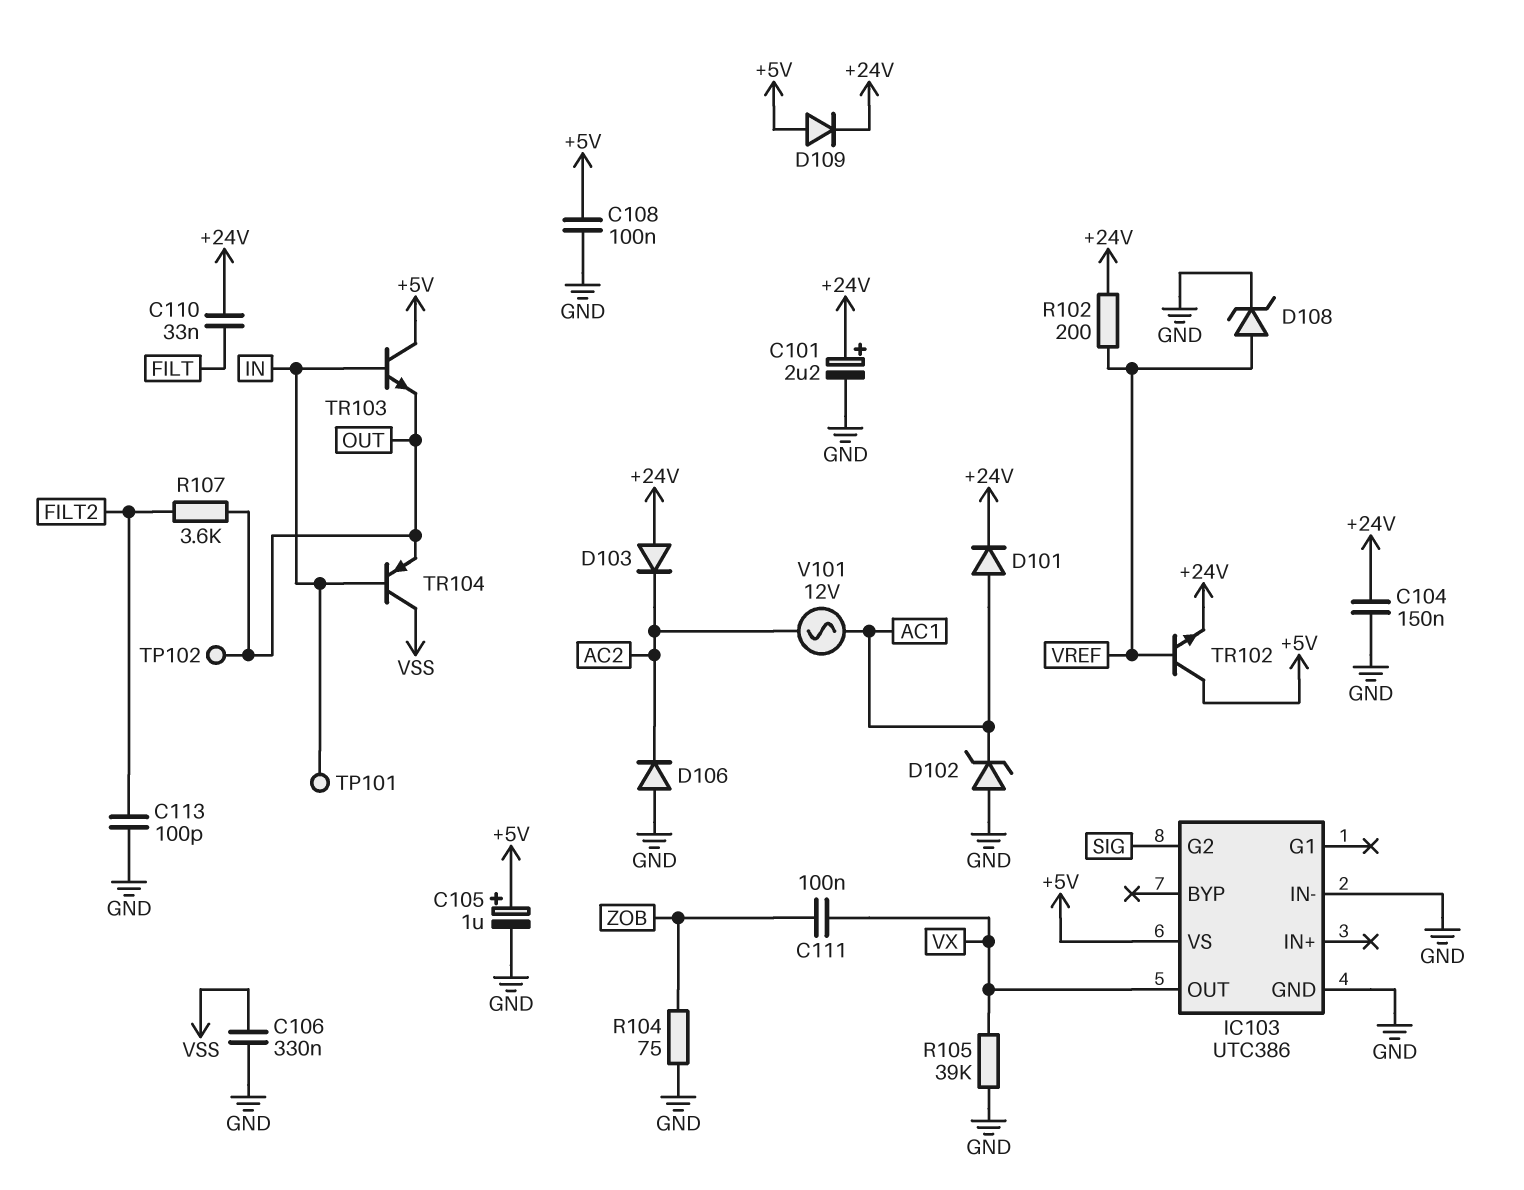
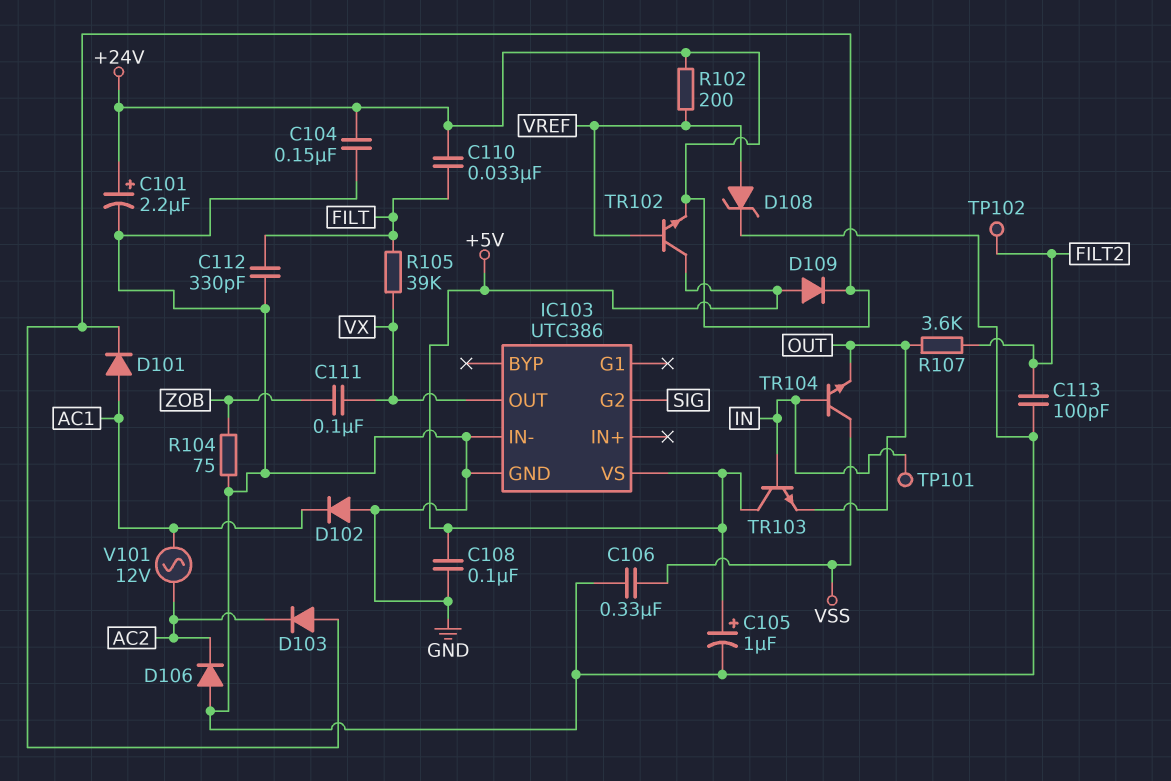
C112: none -> 330pF (FILT, GND)
D102: zener (A GND, K AC1) -> diode (A GND, K AC1)
R105: 39k (GND, VX) -> 39k (FILT, VX)
TP102: test point (OUT) -> test point (FILT2)
TR104: PNP (B IN, C VSS, E OUT) -> NPN (B IN, C VSS, E OUT)

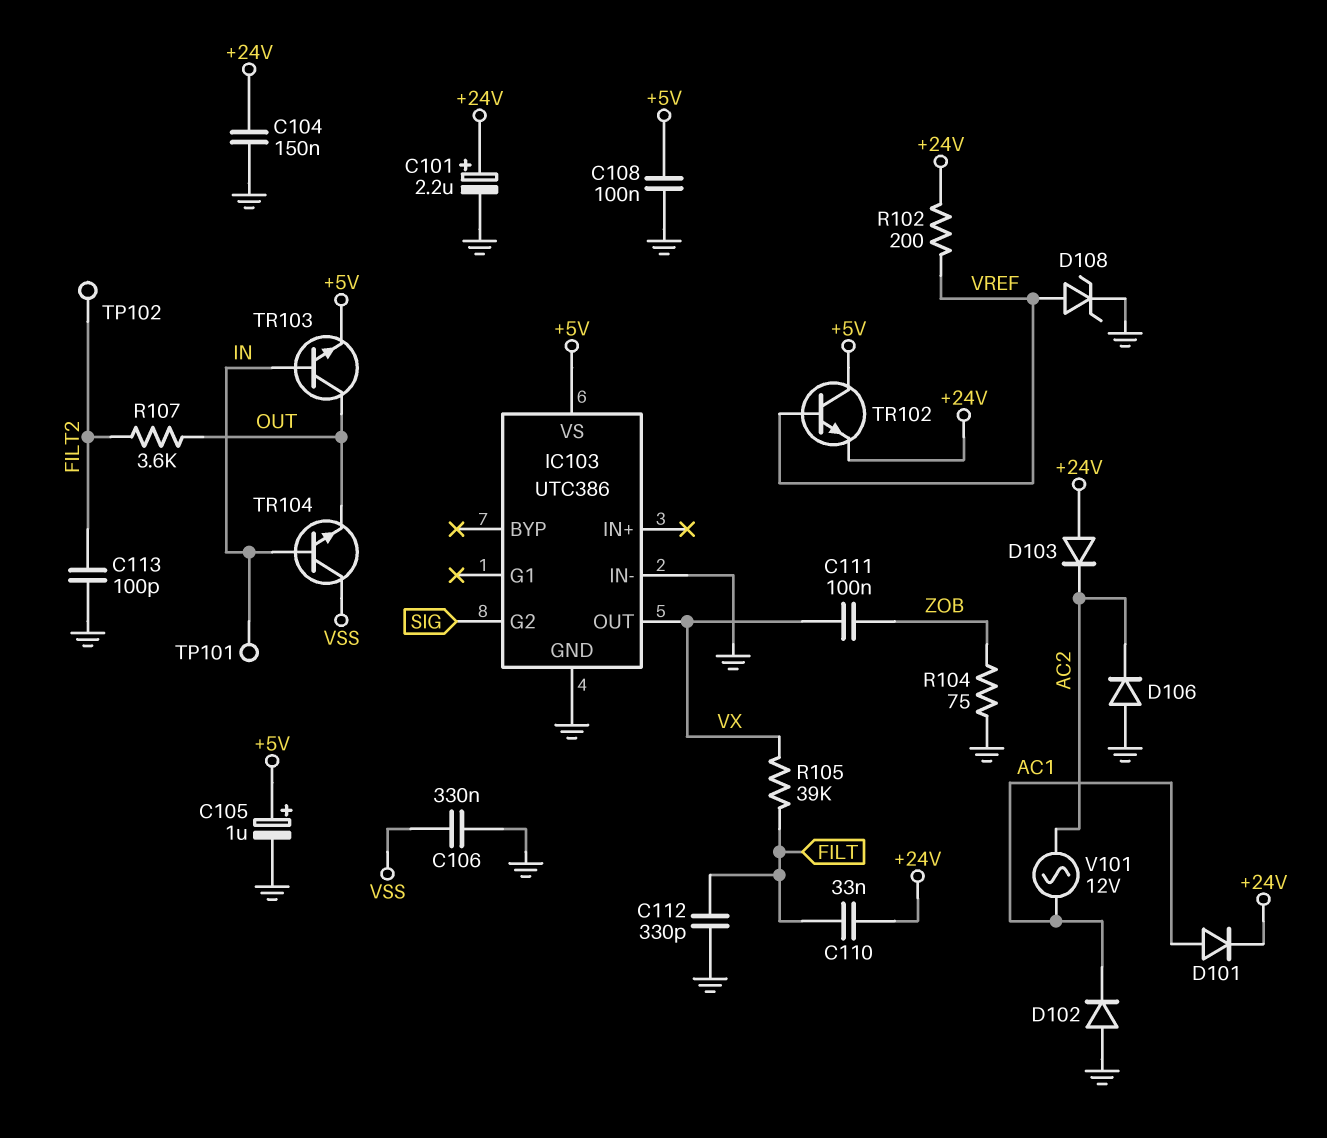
D109: diode (A +5V, K +24V) -> none
TR103: NPN (B IN, C +5V, E OUT) -> NPN (B IN, C OUT, E +5V)

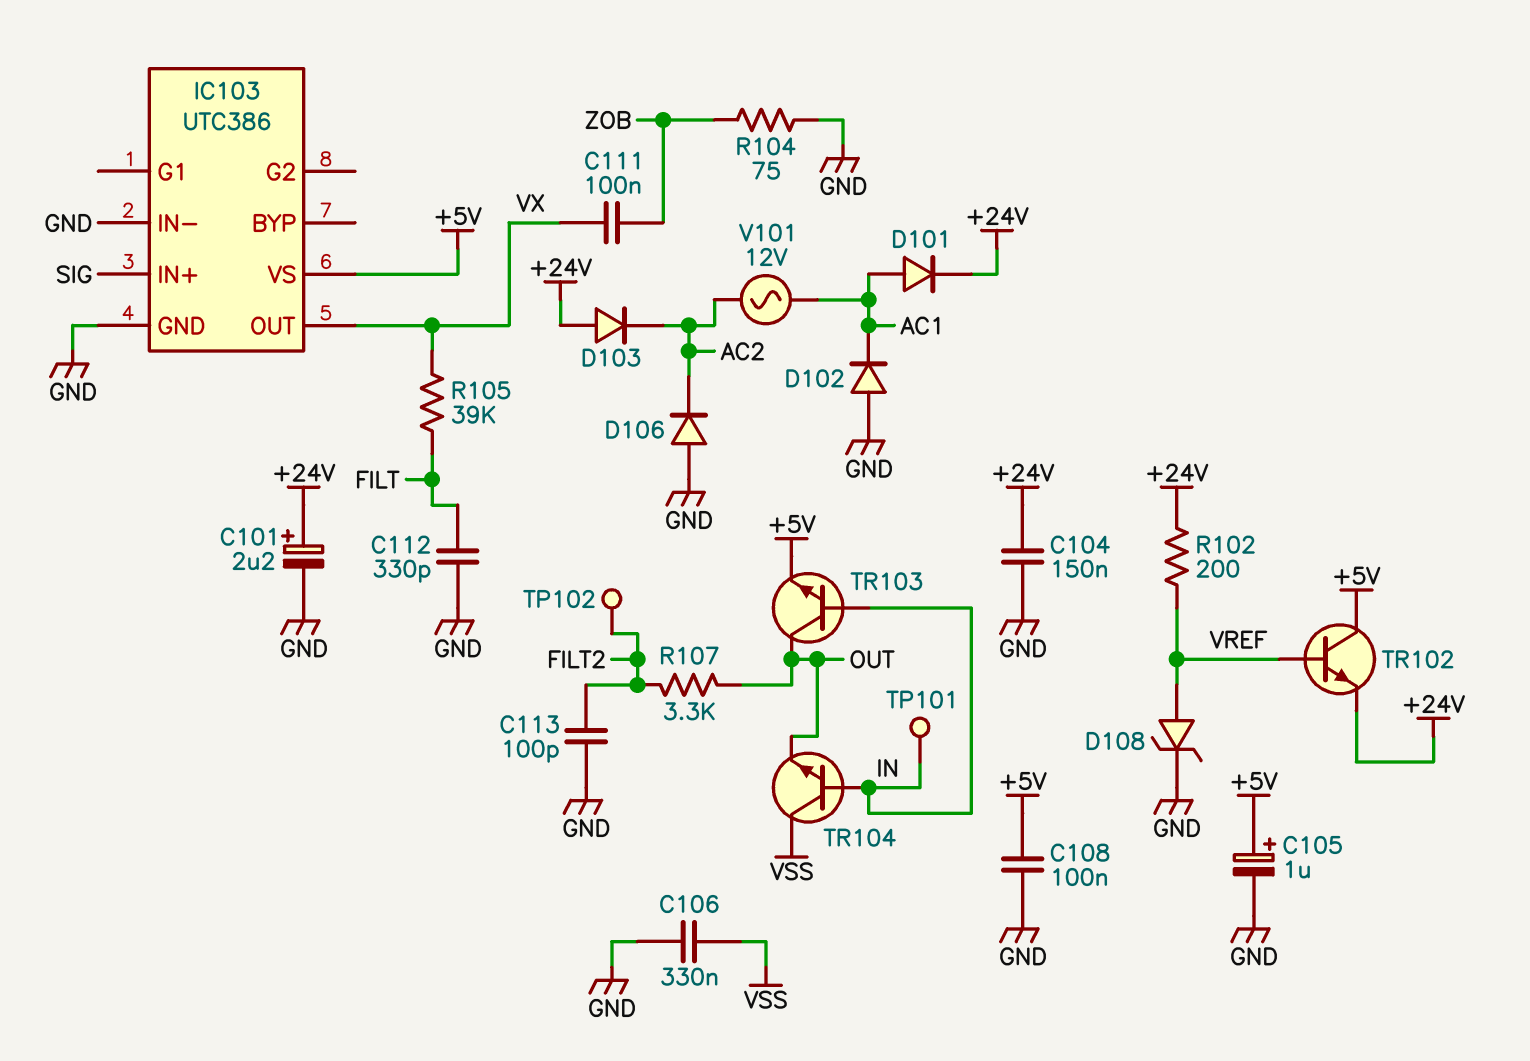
C110: 33nF (+24V, FILT) -> none
IC103 pin G2: SIG -> none
IC103 pin IN+: none -> SIG
R107: 3.6k (FILT2, OUT) -> 3.3k (FILT2, OUT)

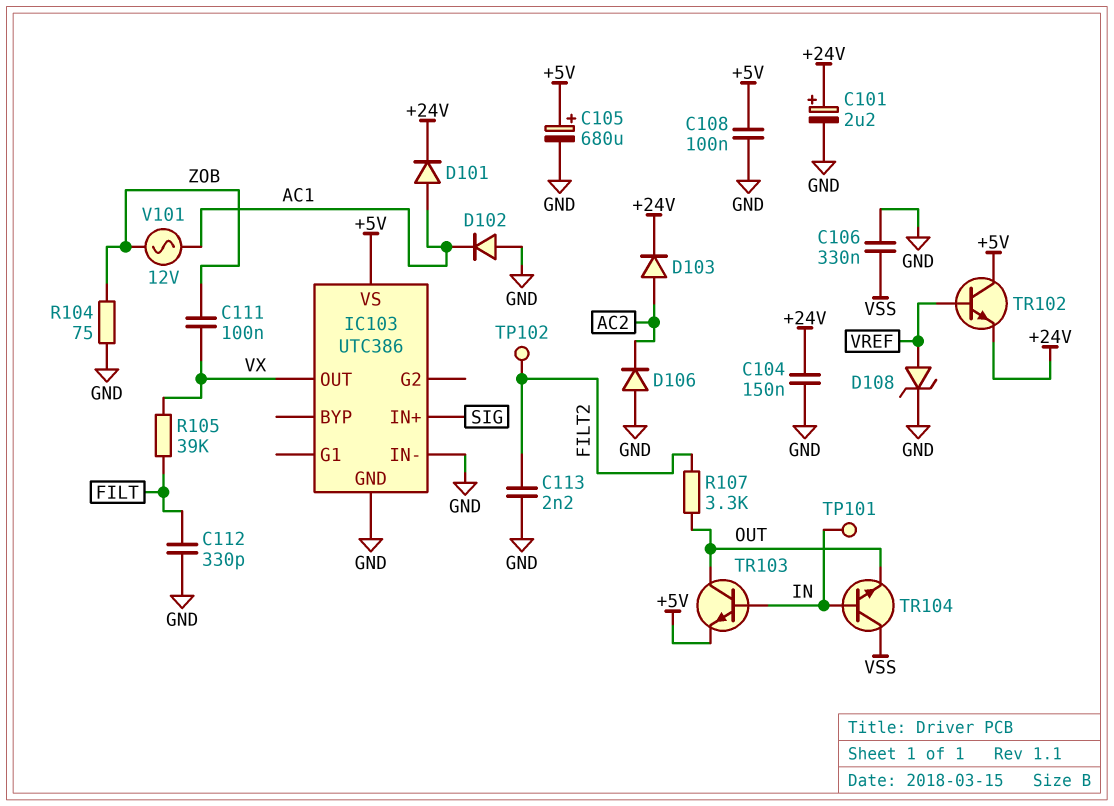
C105: 1uF (plus +5V, minus GND) -> 680uF (plus +5V, minus GND)
C113: 100pF (FILT2, GND) -> 2.2nF (FILT2, GND)
D103: diode (A +24V, K AC2) -> diode (A AC2, K +24V)
R102: 200 (+24V, VREF) -> none
V101: AC 12V (AC1, AC2) -> AC 12V (AC1, ZOB)

